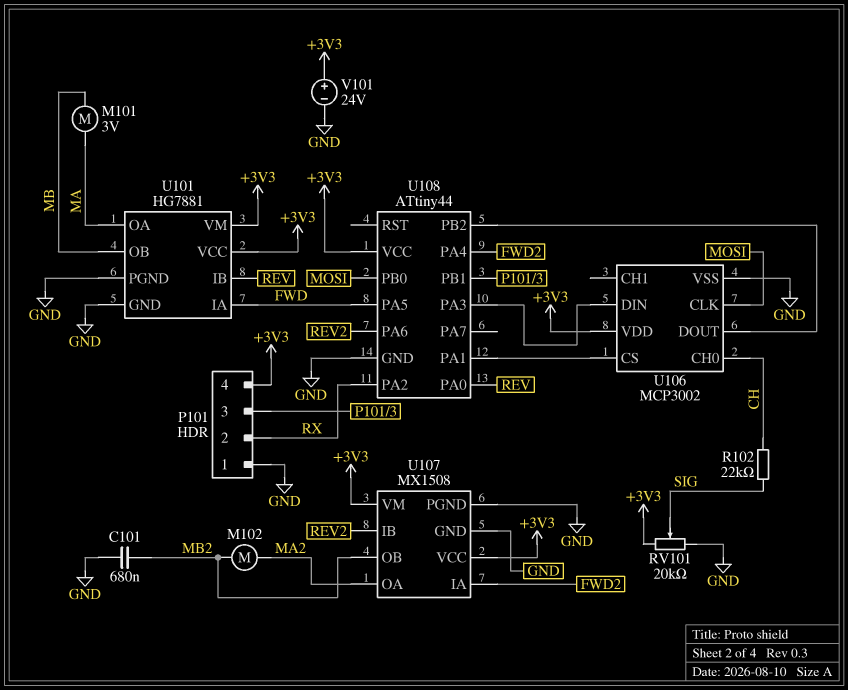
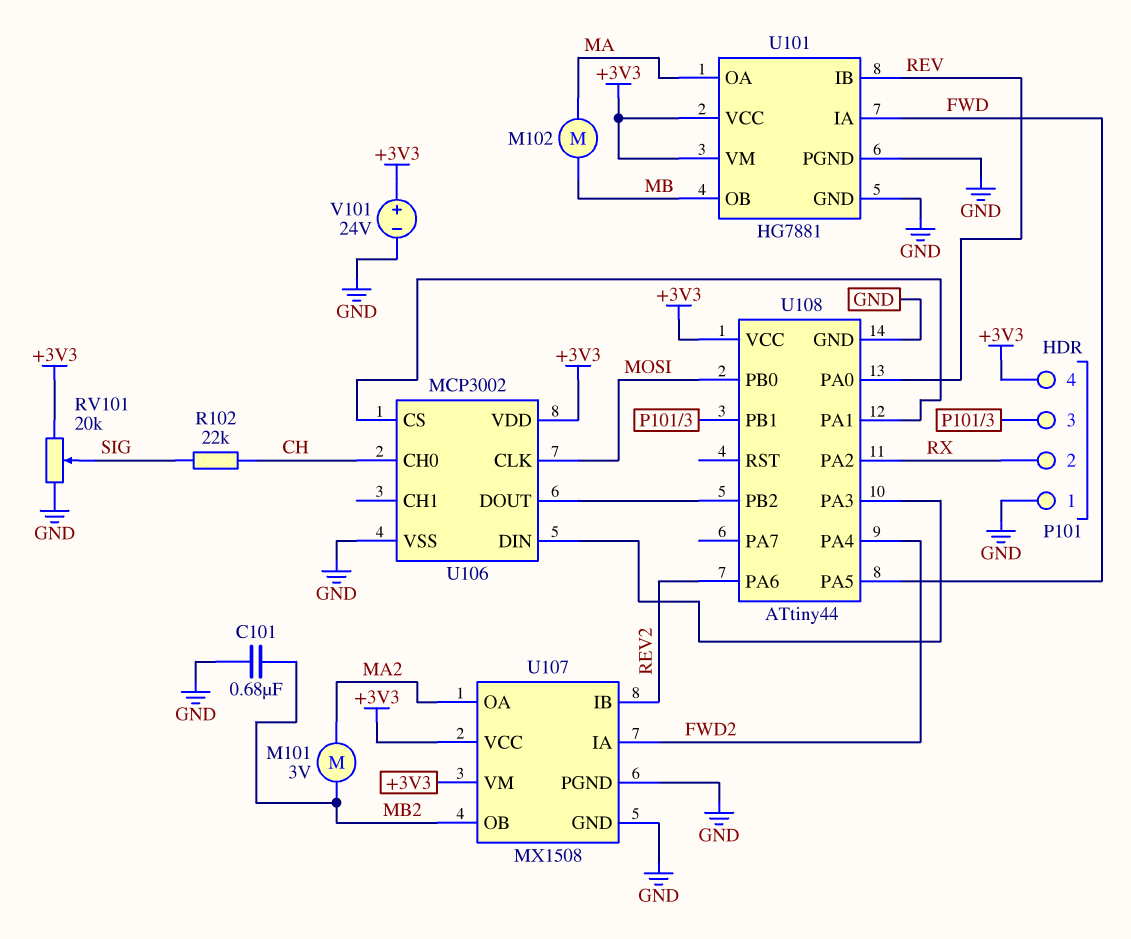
M101: motor 3V (MA, MB) -> motor 3V (MA2, MB2)
M102: motor (MA2, MB2) -> motor (MA, MB)

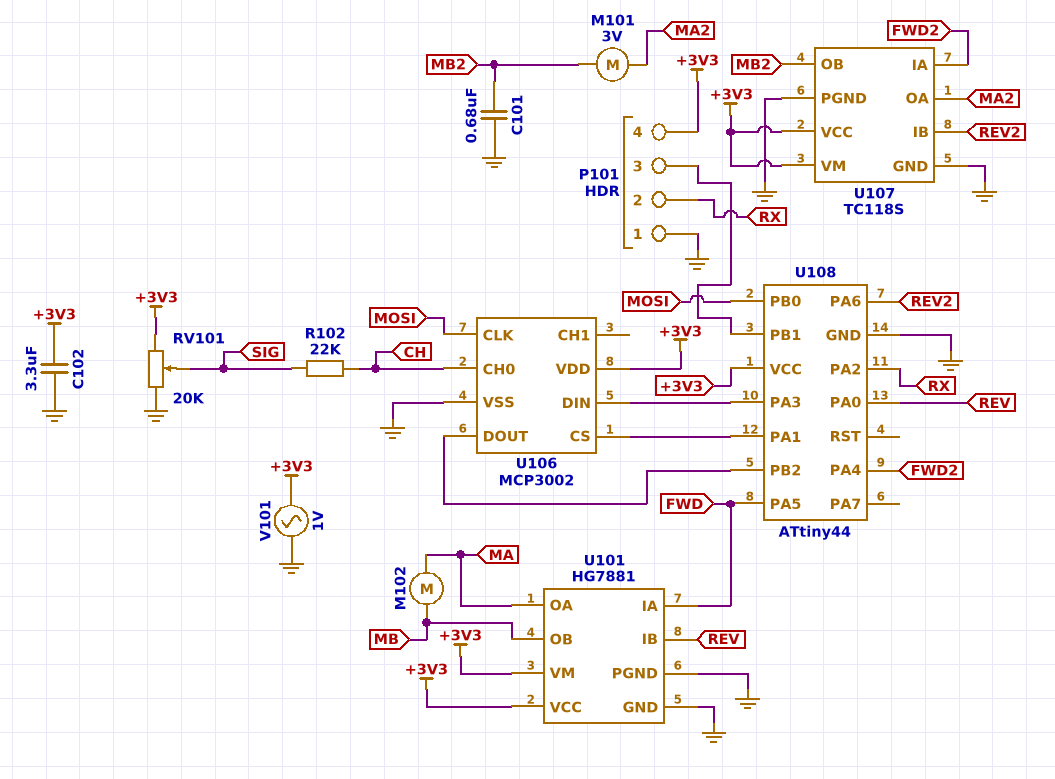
C102: none -> 3.3uF (+3V3, GND)
U107: MX1508 -> TC118S
V101: 24V (plus +3V3, minus GND) -> AC 1V (+3V3, GND)

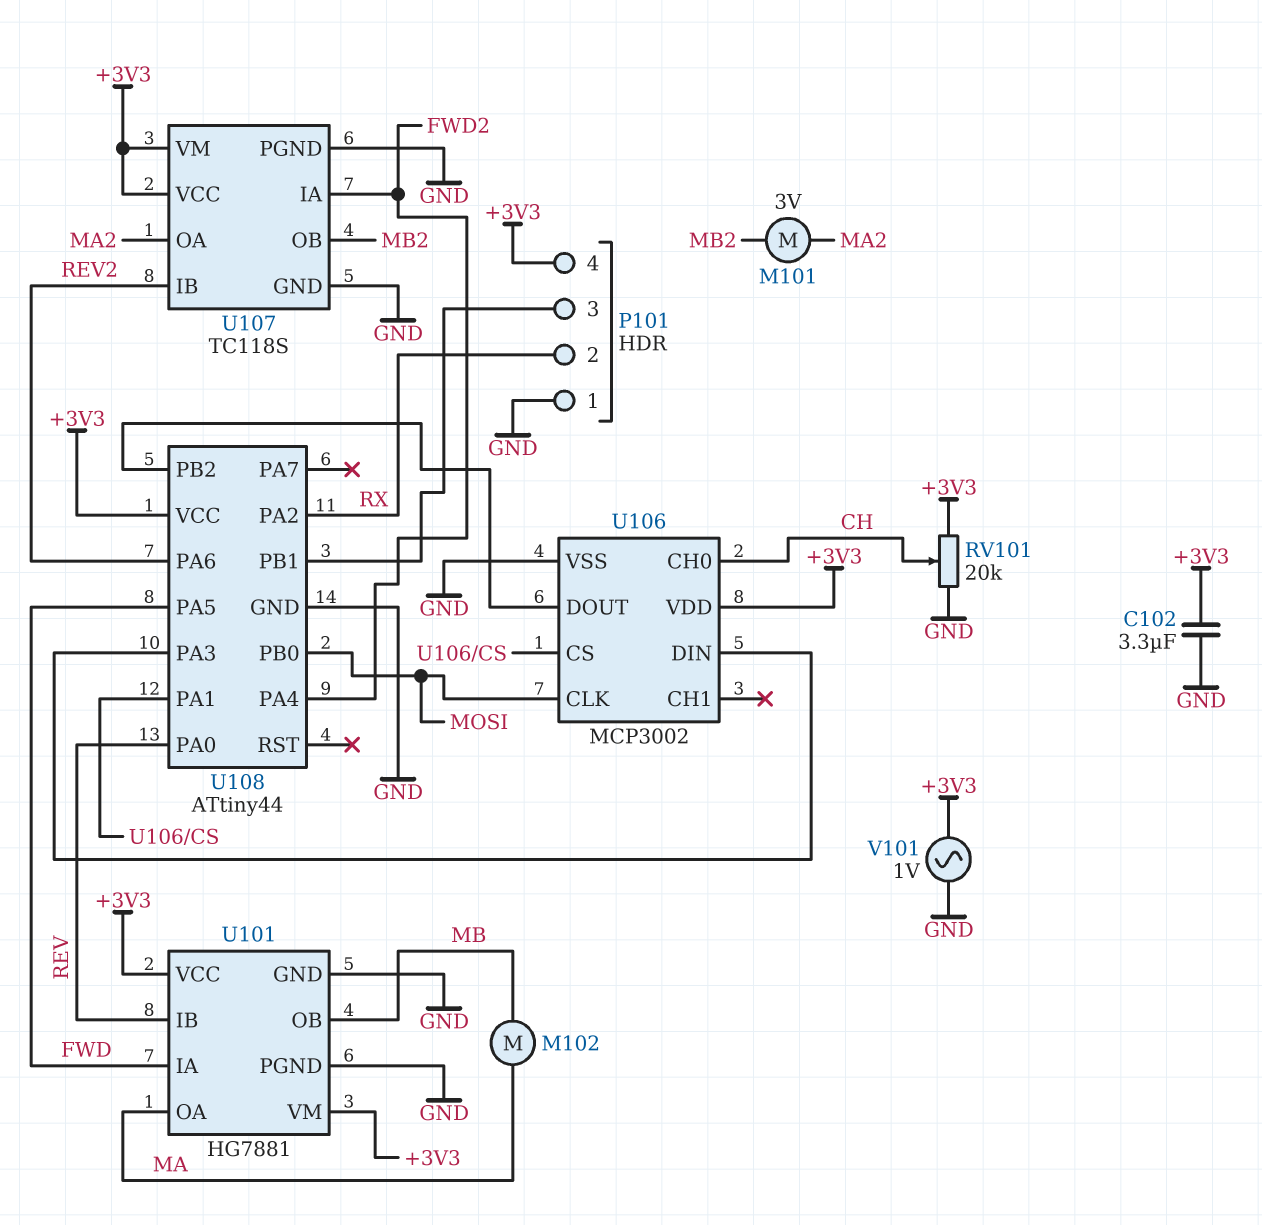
C101: 680nF (GND, MB2) -> none
R102: 22k (CH, SIG) -> none
RV101: 20k (+3V3, GND, wiper SIG) -> 20k (+3V3, GND, wiper CH)

